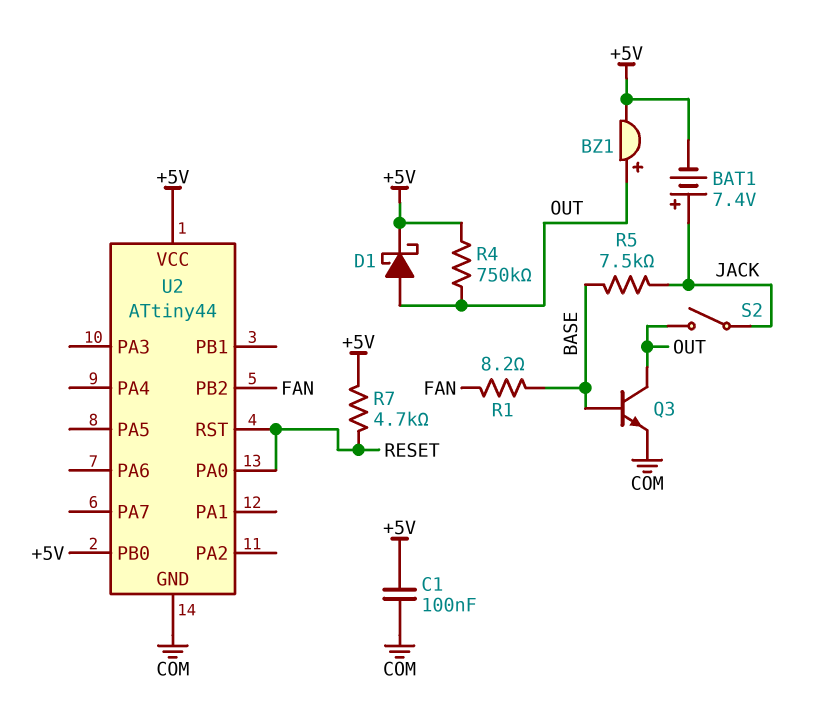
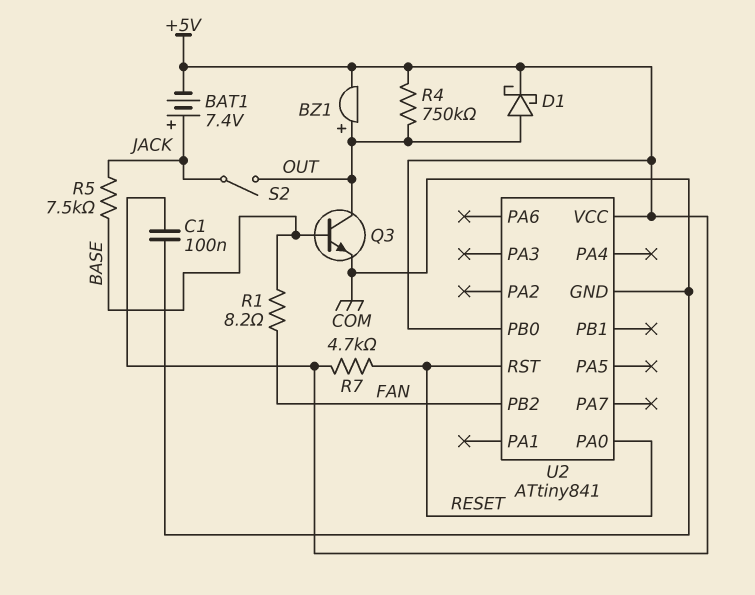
U2: ATtiny44 -> ATtiny841

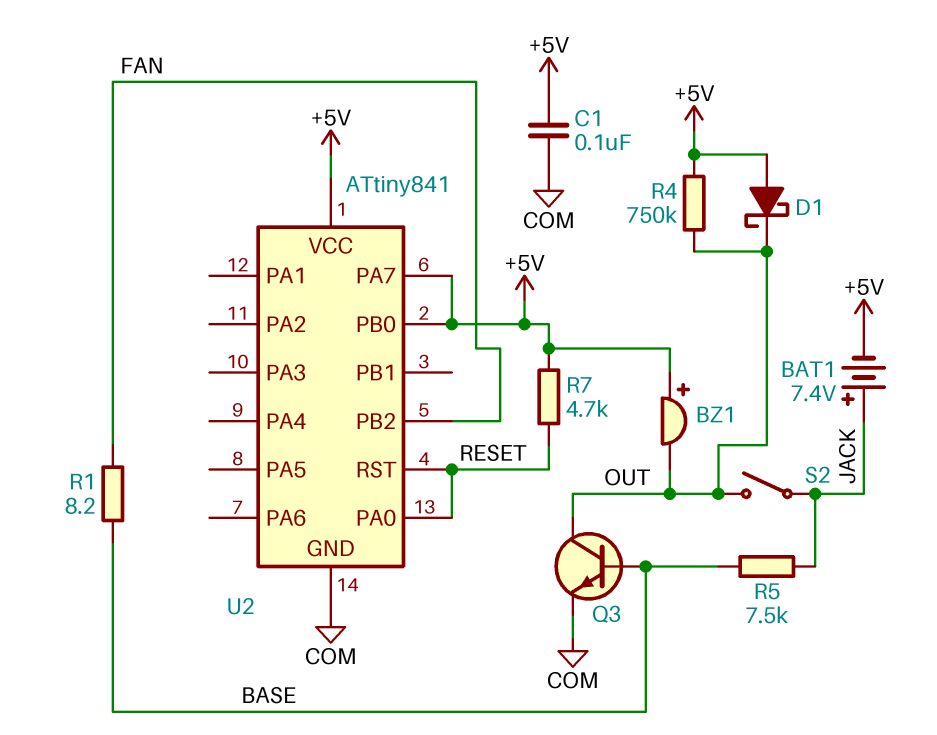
BZ1: buzzer (plus OUT, minus +5V) -> buzzer (plus +5V, minus OUT)
D1: schottky (A OUT, K +5V) -> schottky (A +5V, K OUT)
U2 pin PA7: none -> +5V

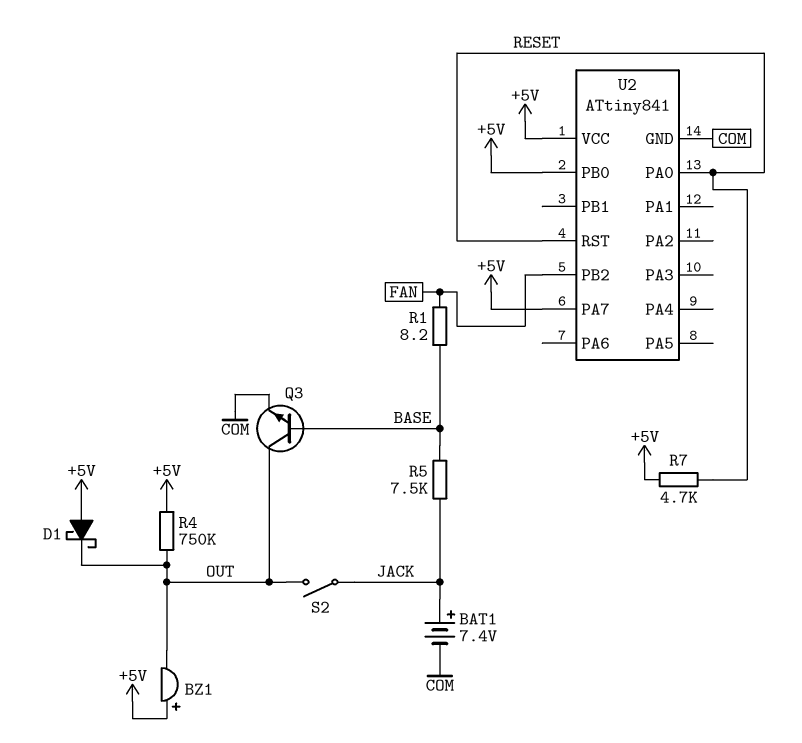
BAT1: 7.4V (plus JACK, minus +5V) -> 7.4V (plus JACK, minus COM)
C1: 100nF (+5V, COM) -> none

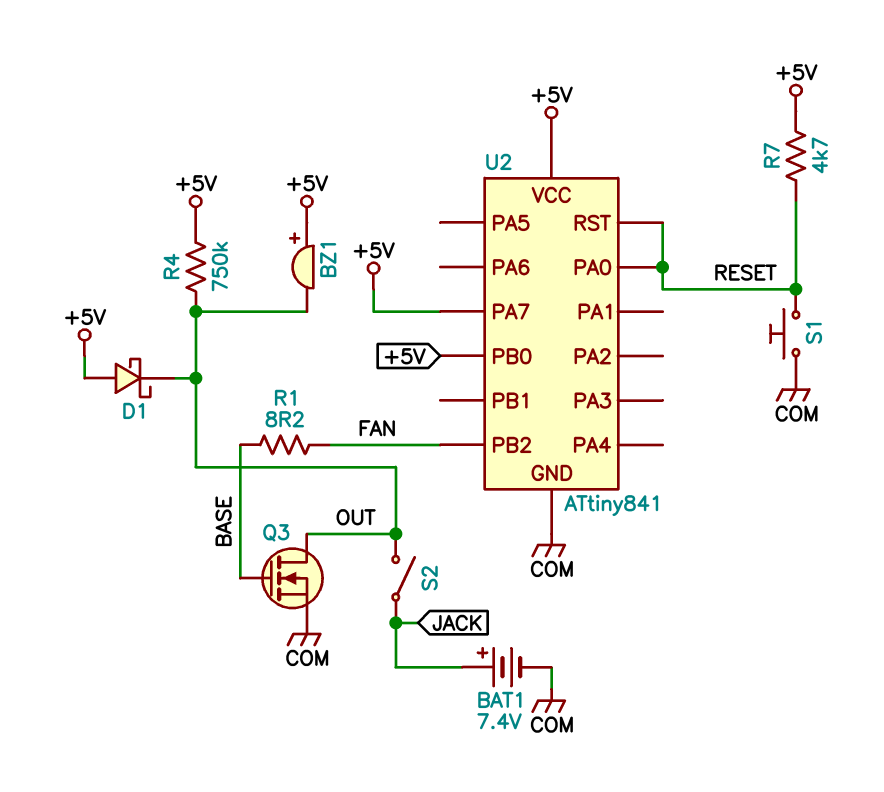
Q3: NPN (B BASE, C OUT, E COM) -> NMOS (G BASE, D OUT, S COM)
R5: 7.5k (BASE, JACK) -> none
S1: none -> button (COM, RESET)

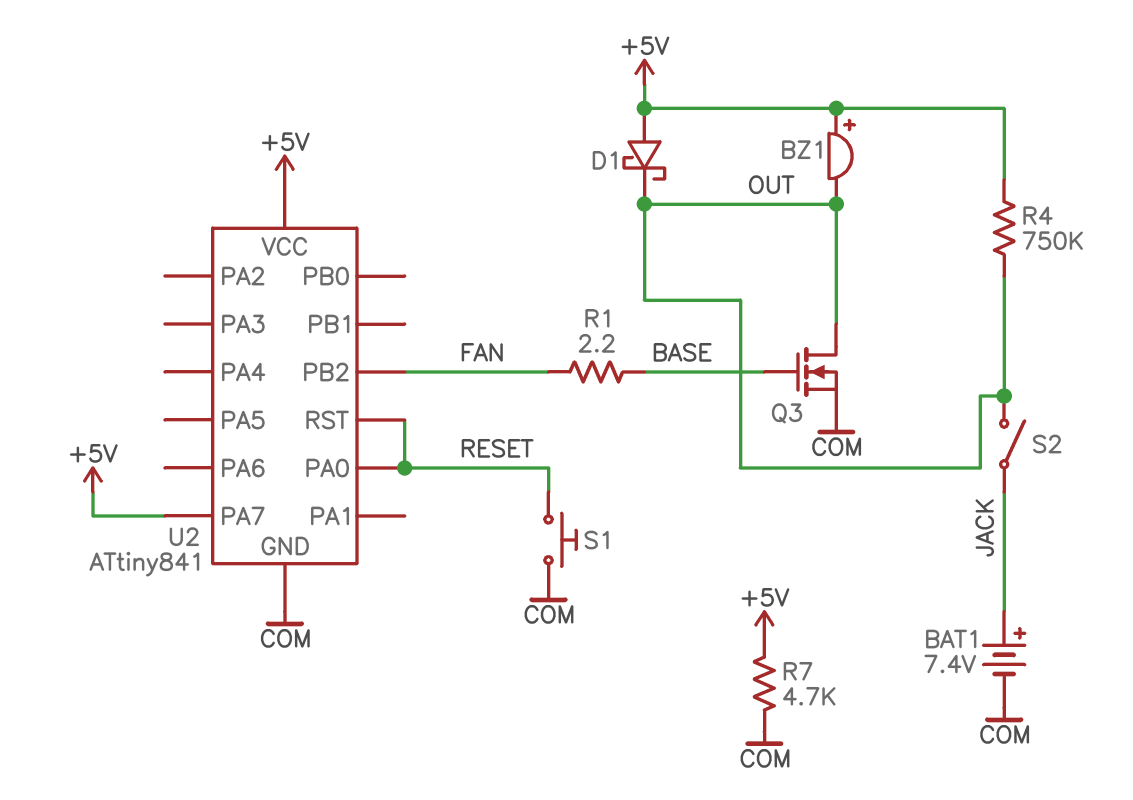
R1: 8.2 (BASE, FAN) -> 2.2 (BASE, FAN)
R7: 4.7k (+5V, RESET) -> 4.7k (+5V, COM)
U2 pin PB0: +5V -> none

